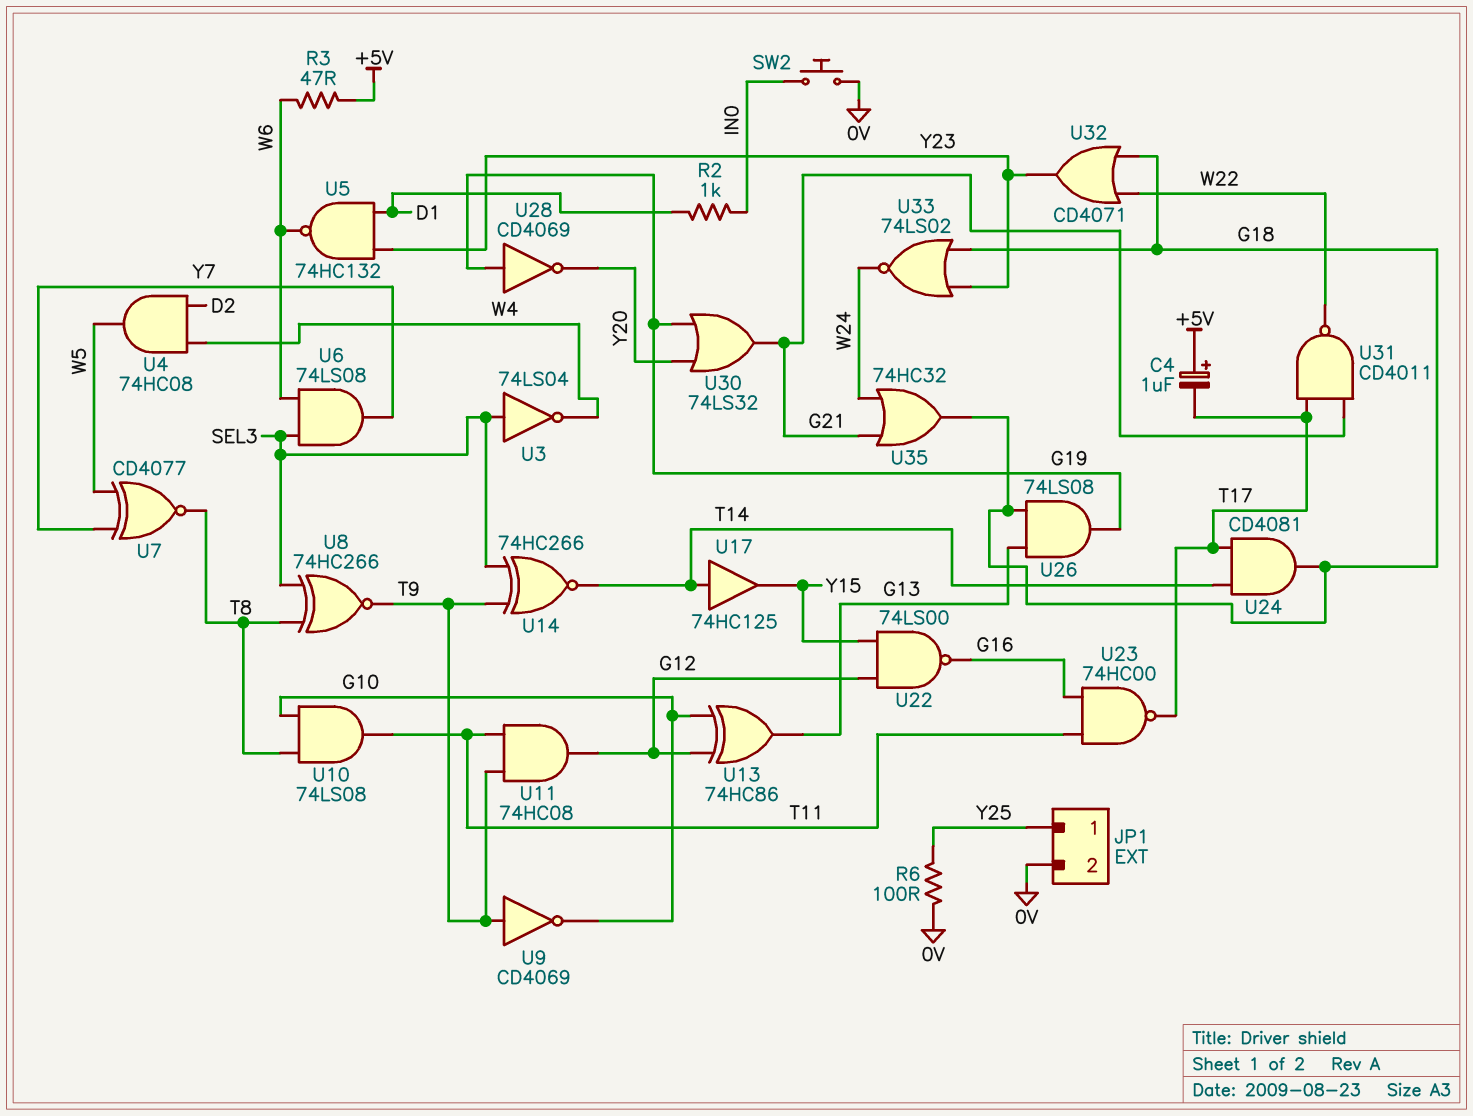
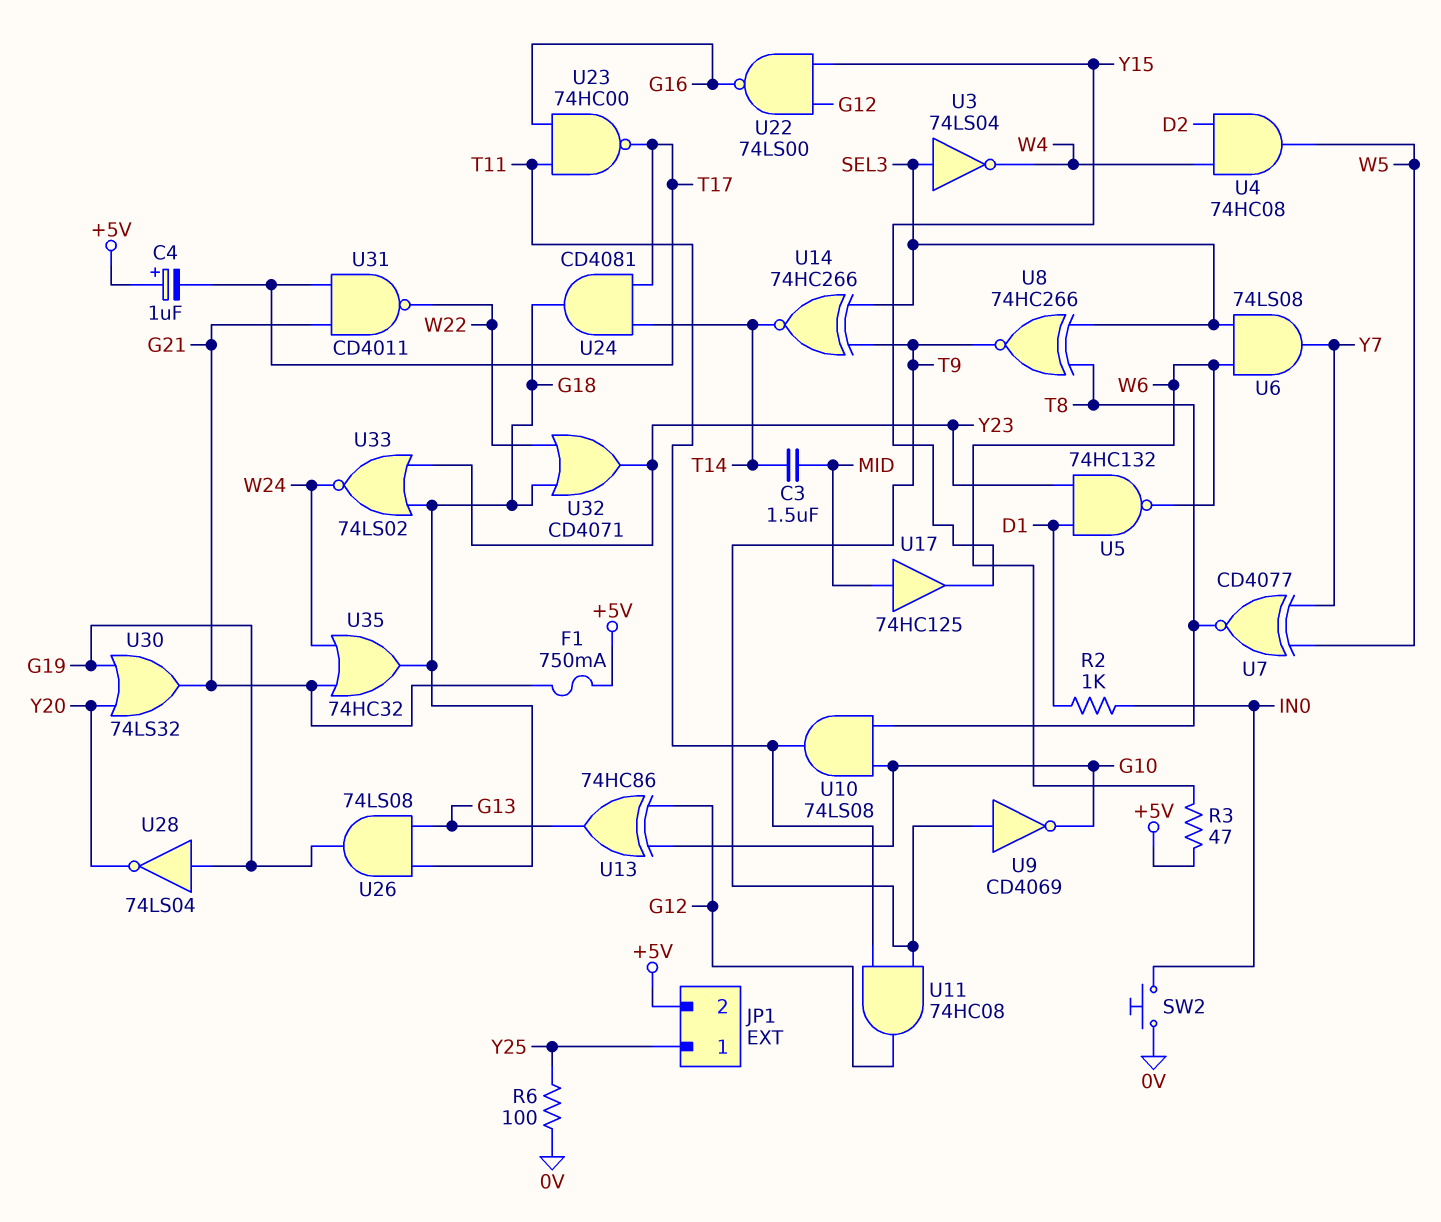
C3: none -> 1.5uF (MID, T14)
F1: none -> 750mA (+5V, G21)
JP1 pin 2: 0V -> +5V
U17: buffer 74HC125 (in T14, out Y15) -> buffer 74HC125 (in MID, out Y15)
U28: NOT CD4069 (in G19, out Y20) -> NOT 74LS04 (in G19, out Y20)

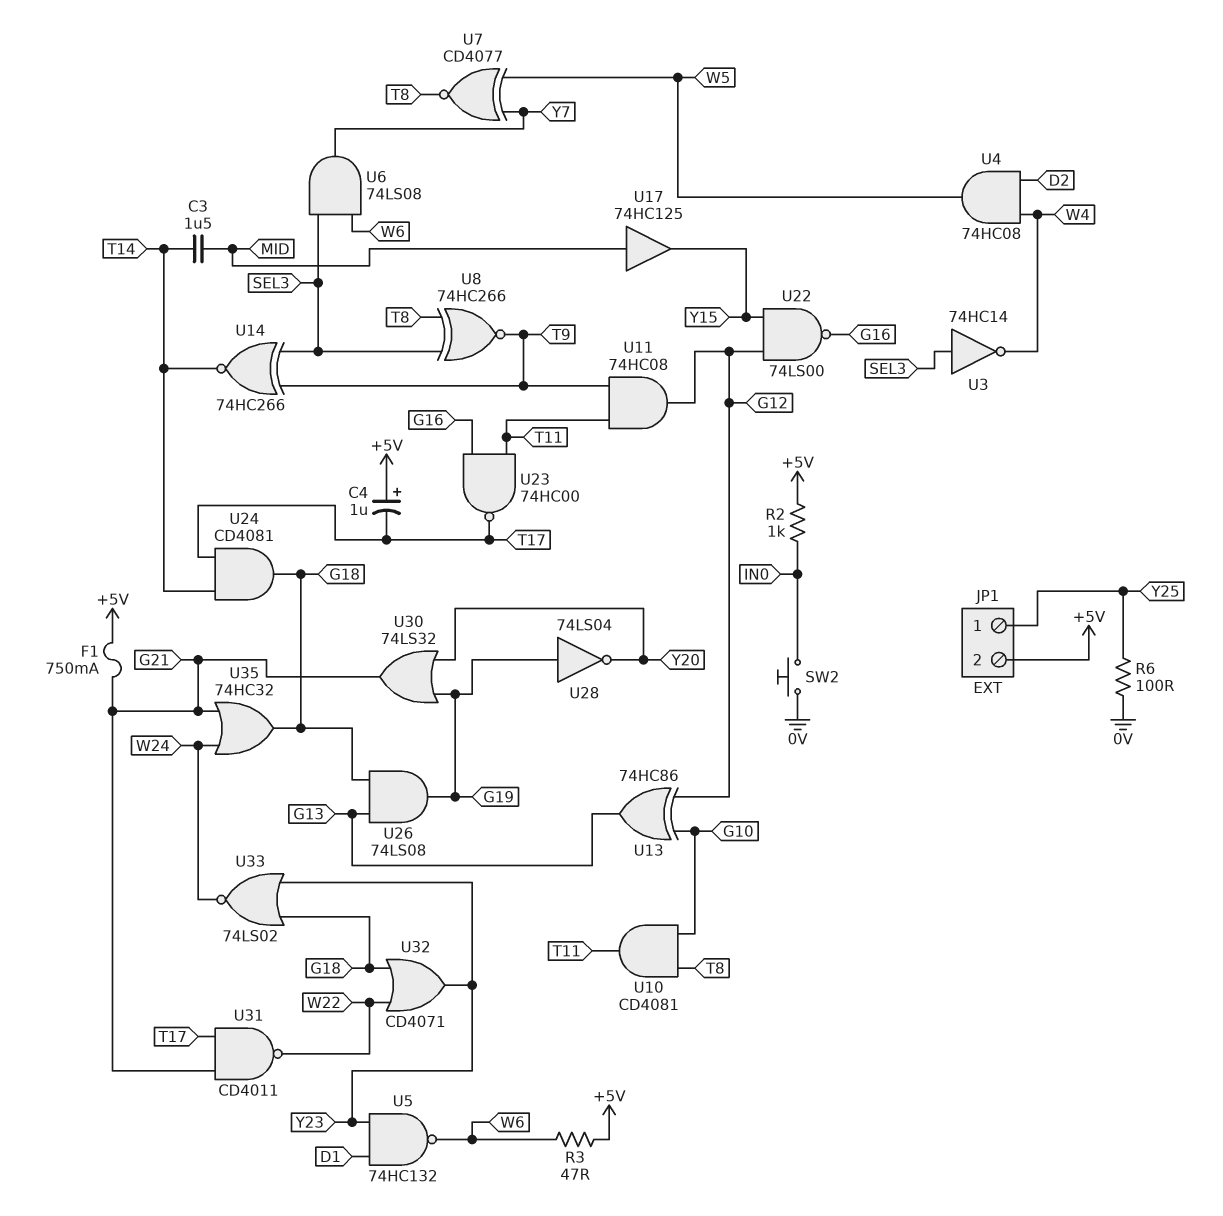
R2: 1k (D1, IN0) -> 1k (+5V, IN0)
U3: NOT 74LS04 (in SEL3, out W4) -> NOT 74HC14 (in SEL3, out W4)
U9: NOT CD4069 (in T9, out G10) -> none
U10: AND 74LS08 (in G10, in T8, out T11) -> AND CD4081 (in G10, in T8, out T11)

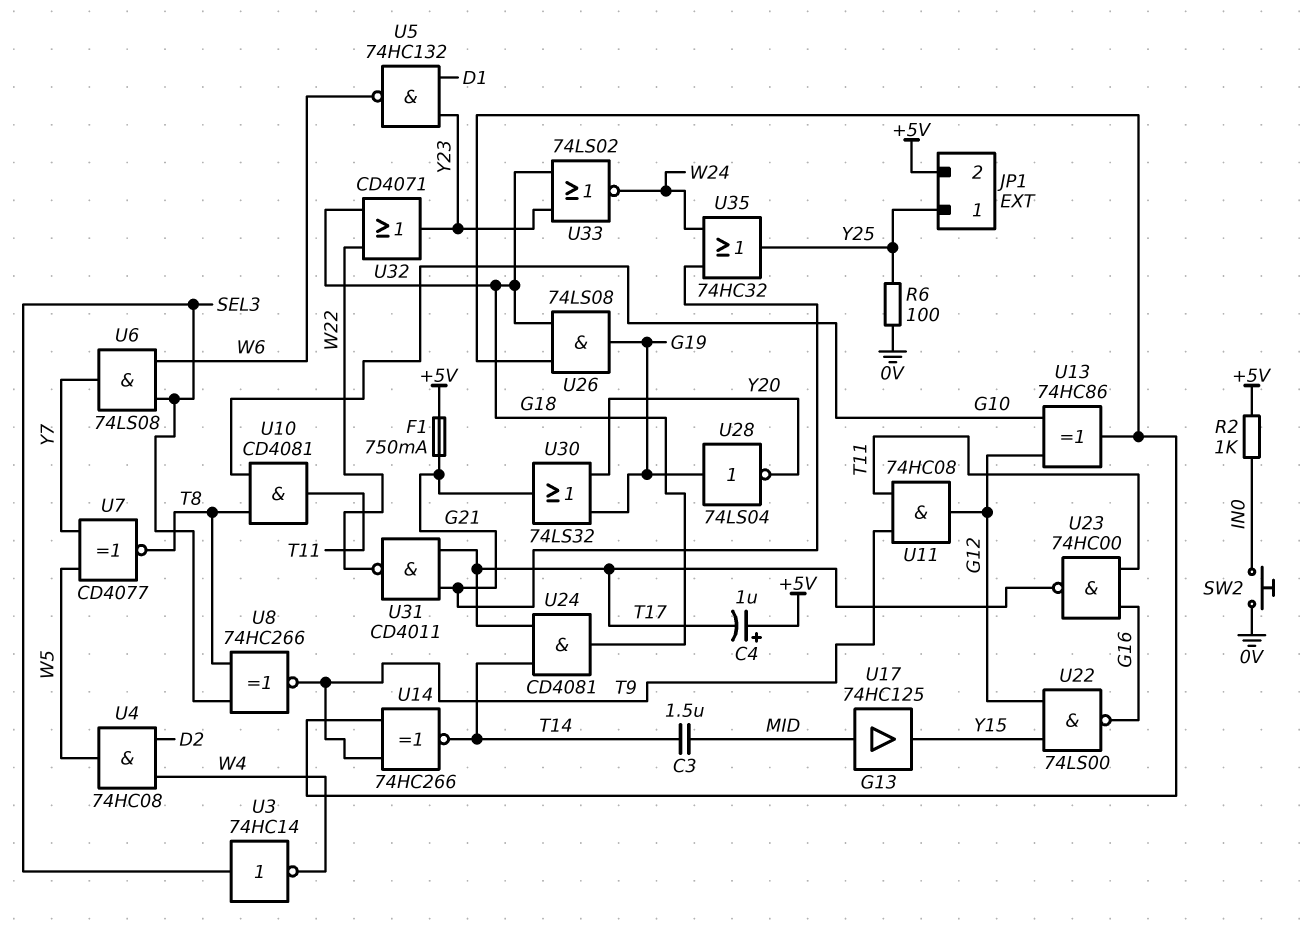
R3: 47 (+5V, W6) -> none
U14: XNOR 74HC266 (in SEL3, in T9, out T14) -> XNOR 74HC266 (in G13, in T9, out T14)
U35: OR 74HC32 (in G21, in W24, out G18) -> OR 74HC32 (in G21, in W24, out Y25)

